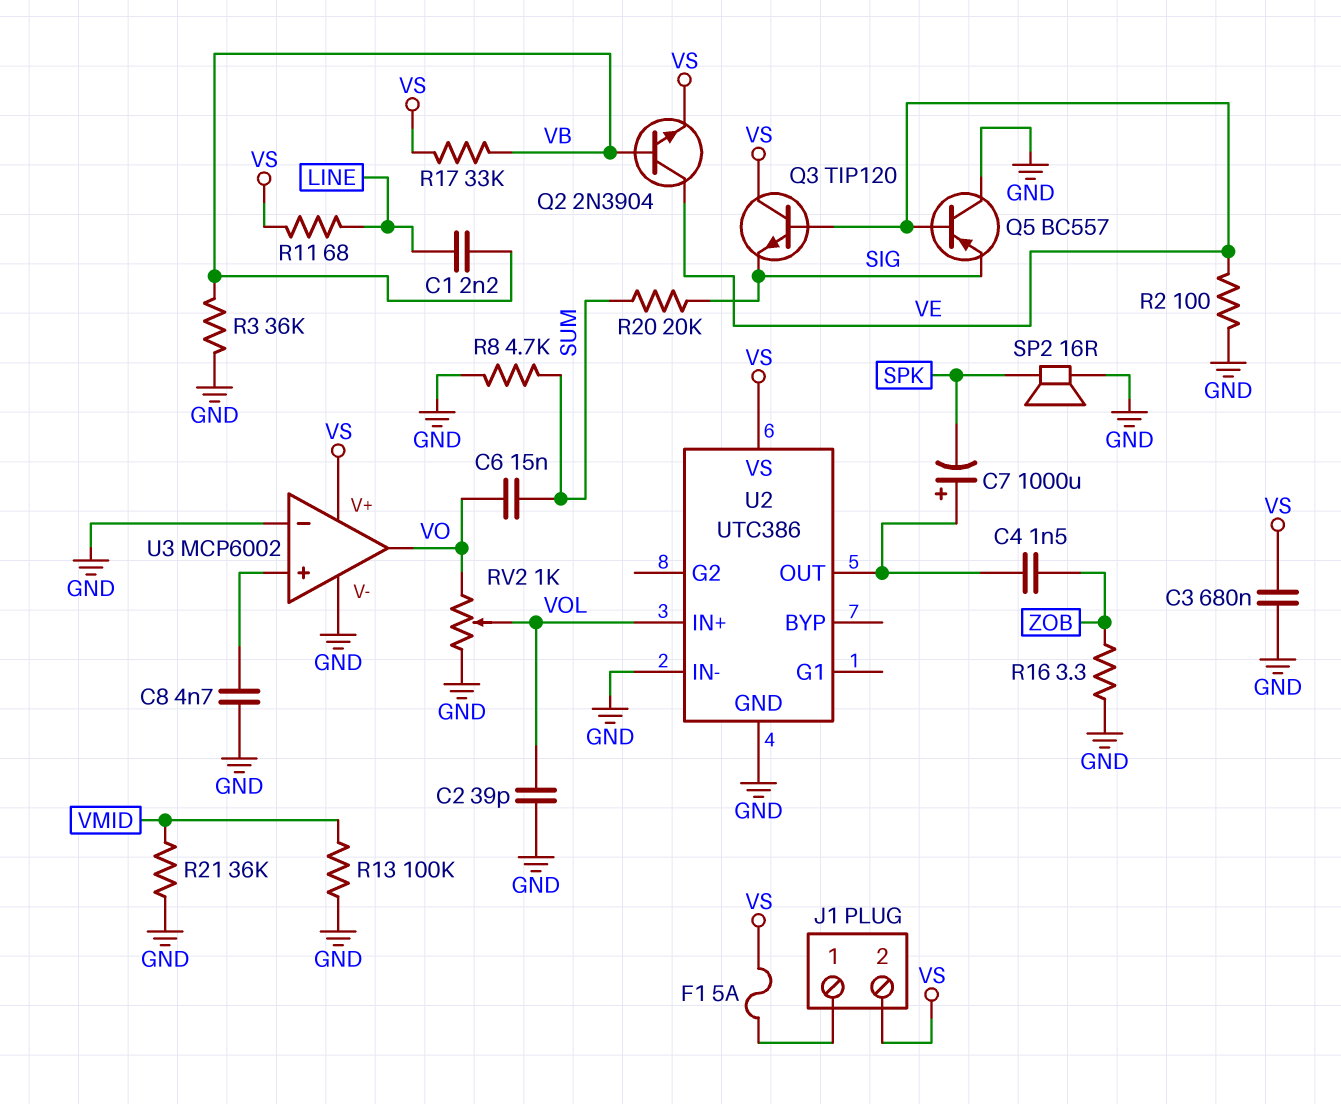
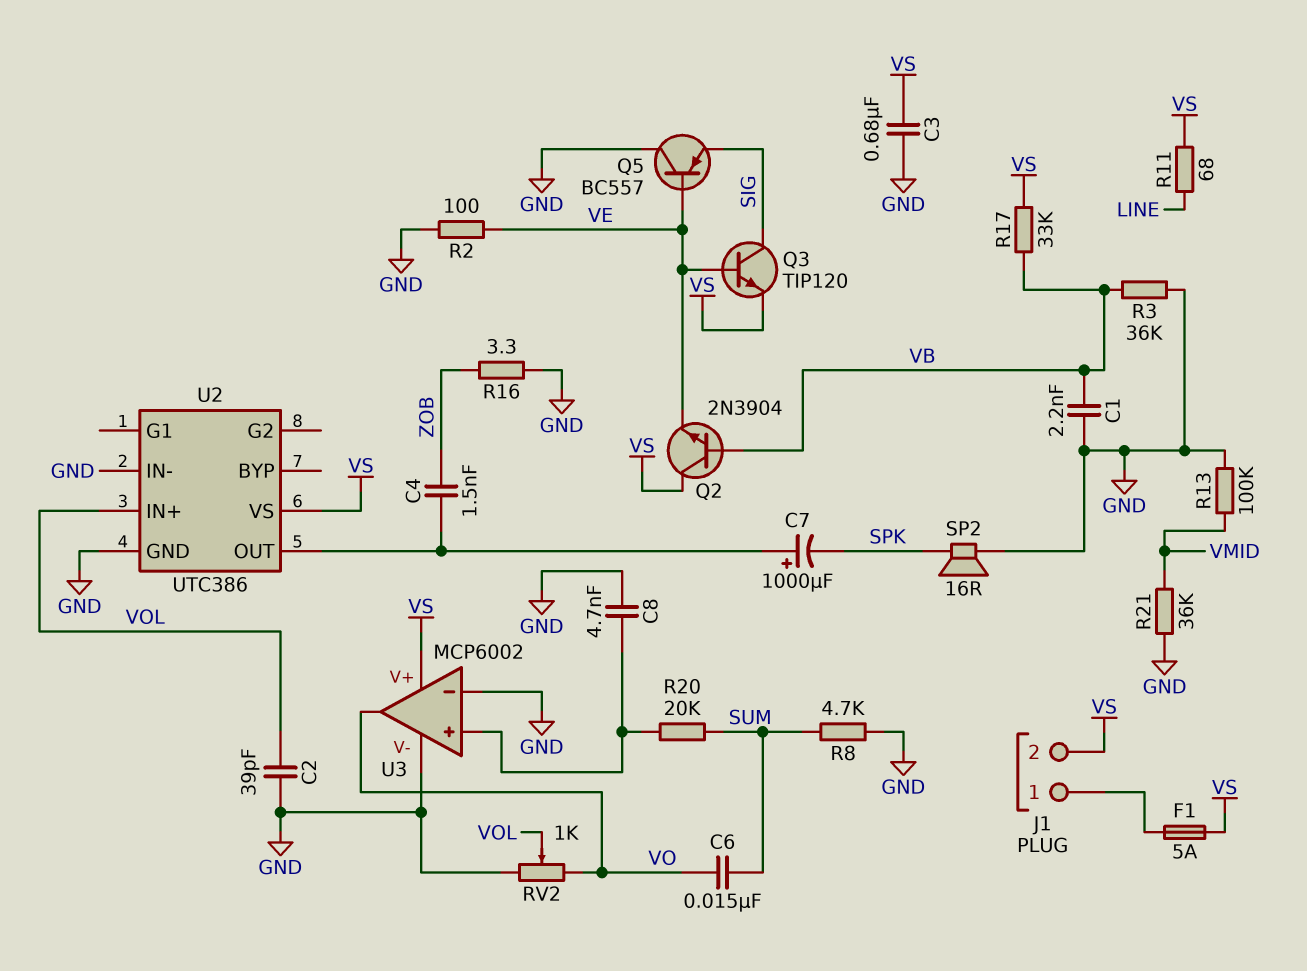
C1: 2.2nF (LINE, VB) -> 2.2nF (GND, VB)
Q2: NPN 2N3904 (B VB, C VE, E VS) -> NPN 2N3904 (B VB, C VS, E VE)
Q3: NPN TIP120 (B VE, C VS, E SIG) -> NPN TIP120 (B VE, C SIG, E VS)
R20: 20k (SIG, SUM) -> 20k (SUM, U3/in+)

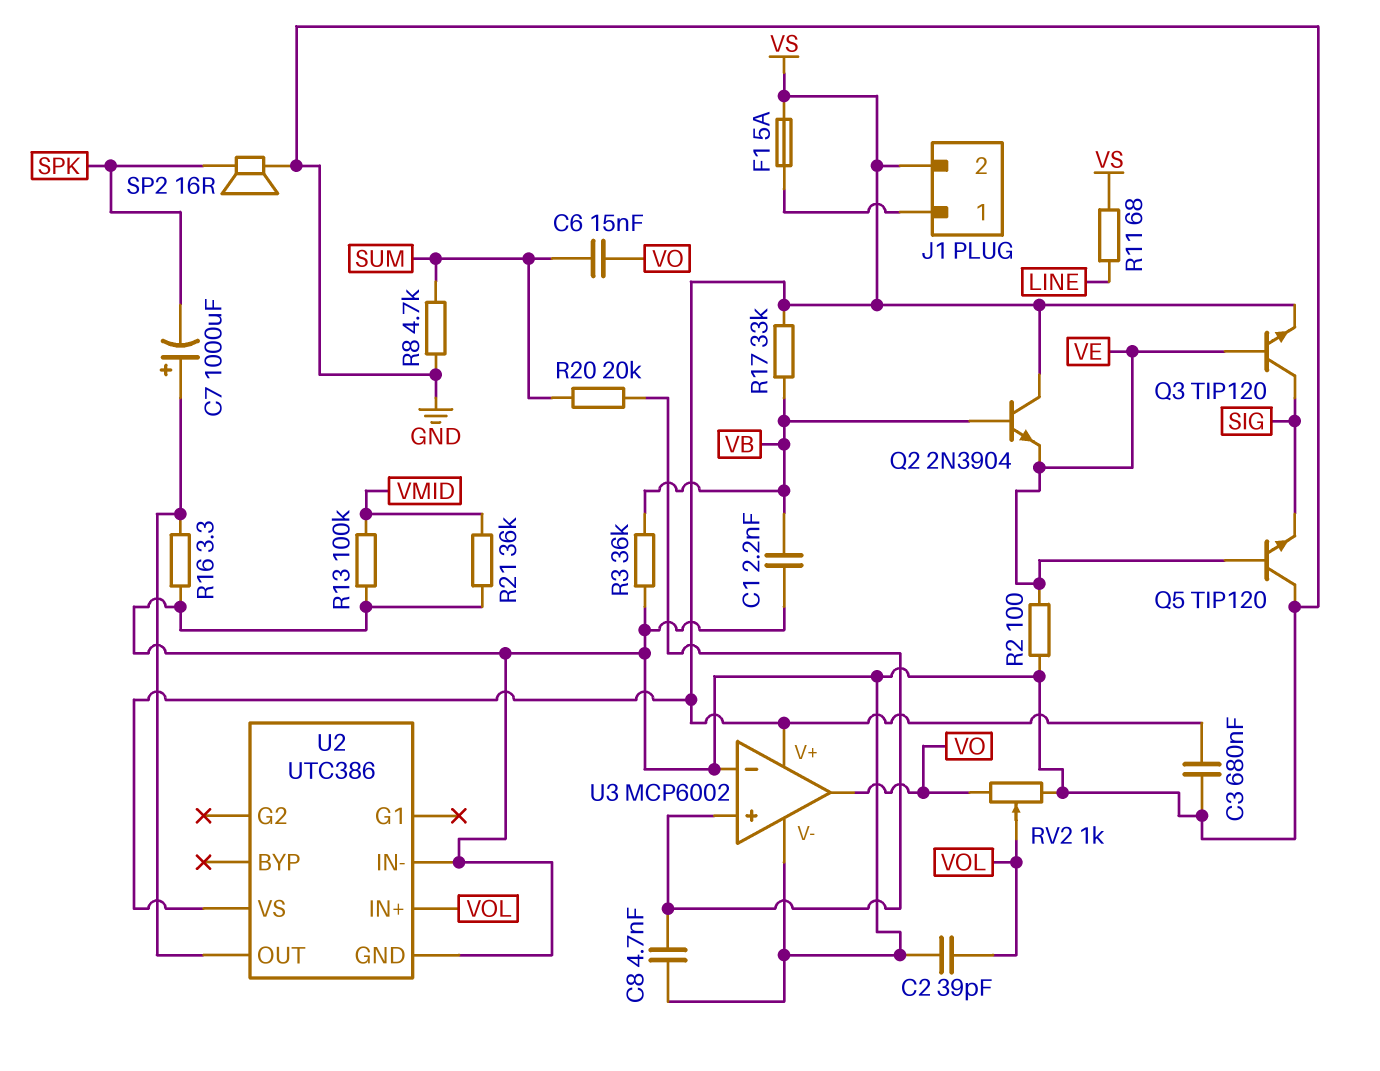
C4: 1.5nF (U2/OUT, ZOB) -> none
Q5: PNP BC557 (B VE, C GND, E SIG) -> NPN TIP120 (B VE, C GND, E SIG)
R16: 3.3 (GND, ZOB) -> 3.3 (GND, U2/OUT)

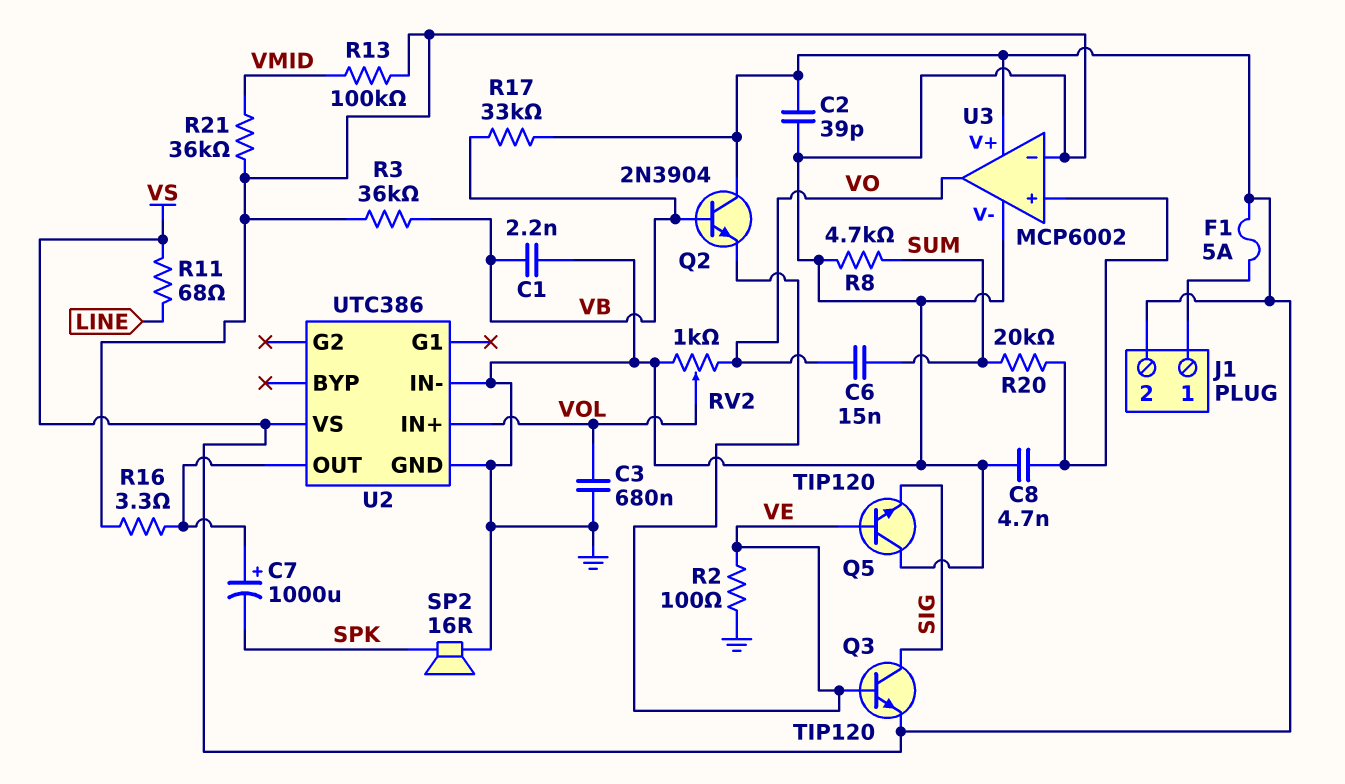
C2: 39pF (GND, VOL) -> 39pF (GND, VS)
C3: 680nF (GND, VS) -> 680nF (GND, VOL)

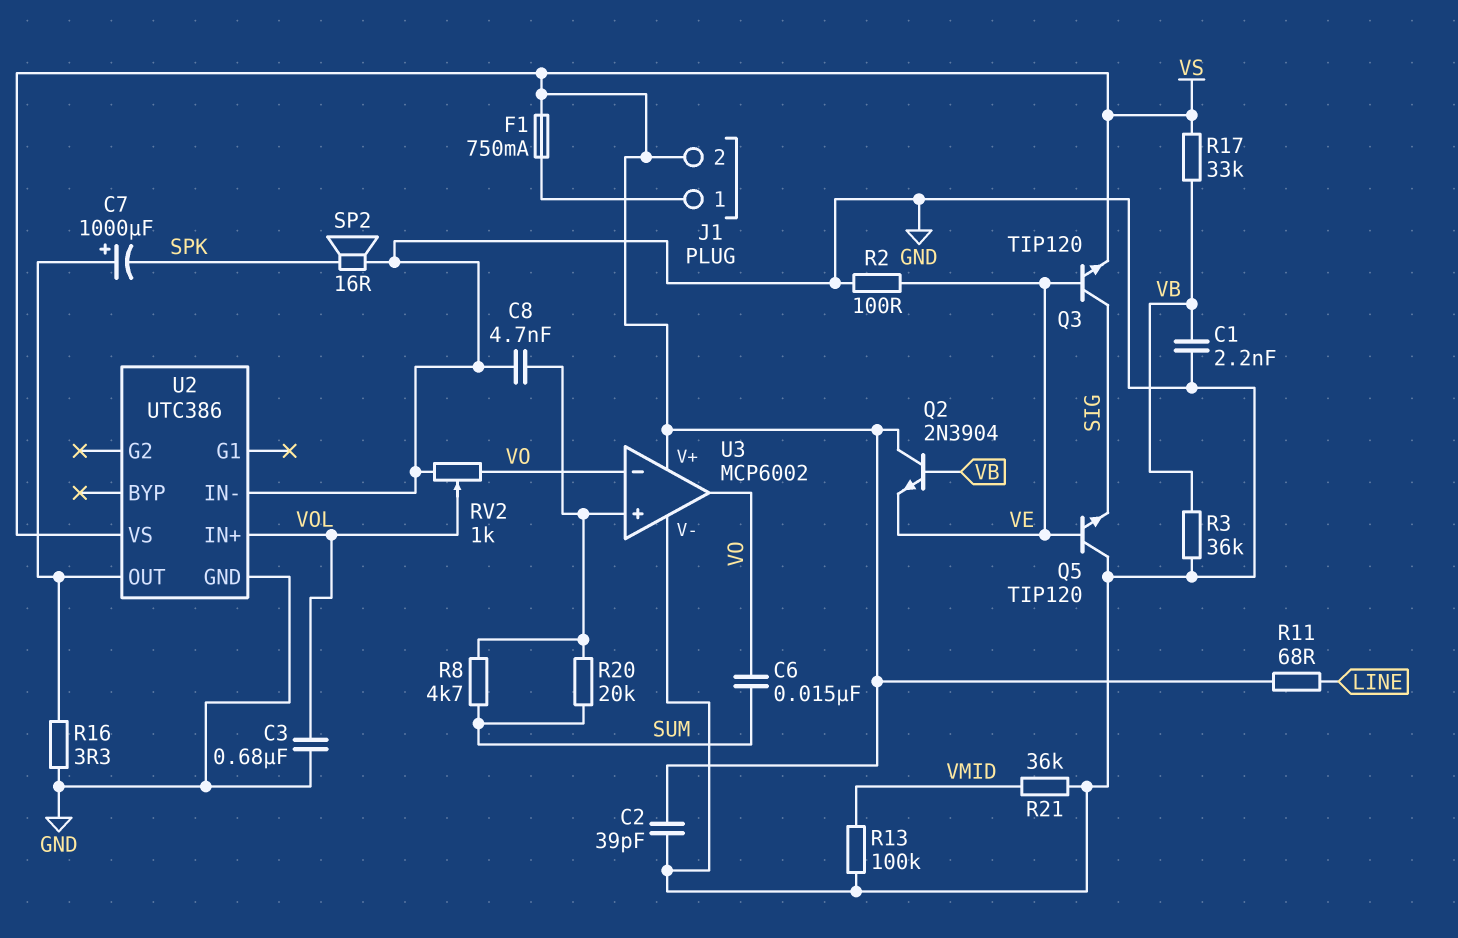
F1: 5A (J1/1, VS) -> 750mA (J1/1, VS)
R8: 4.7k (GND, SUM) -> 4.7k (SUM, U3/in+)
U3 pin in-: GND -> VO

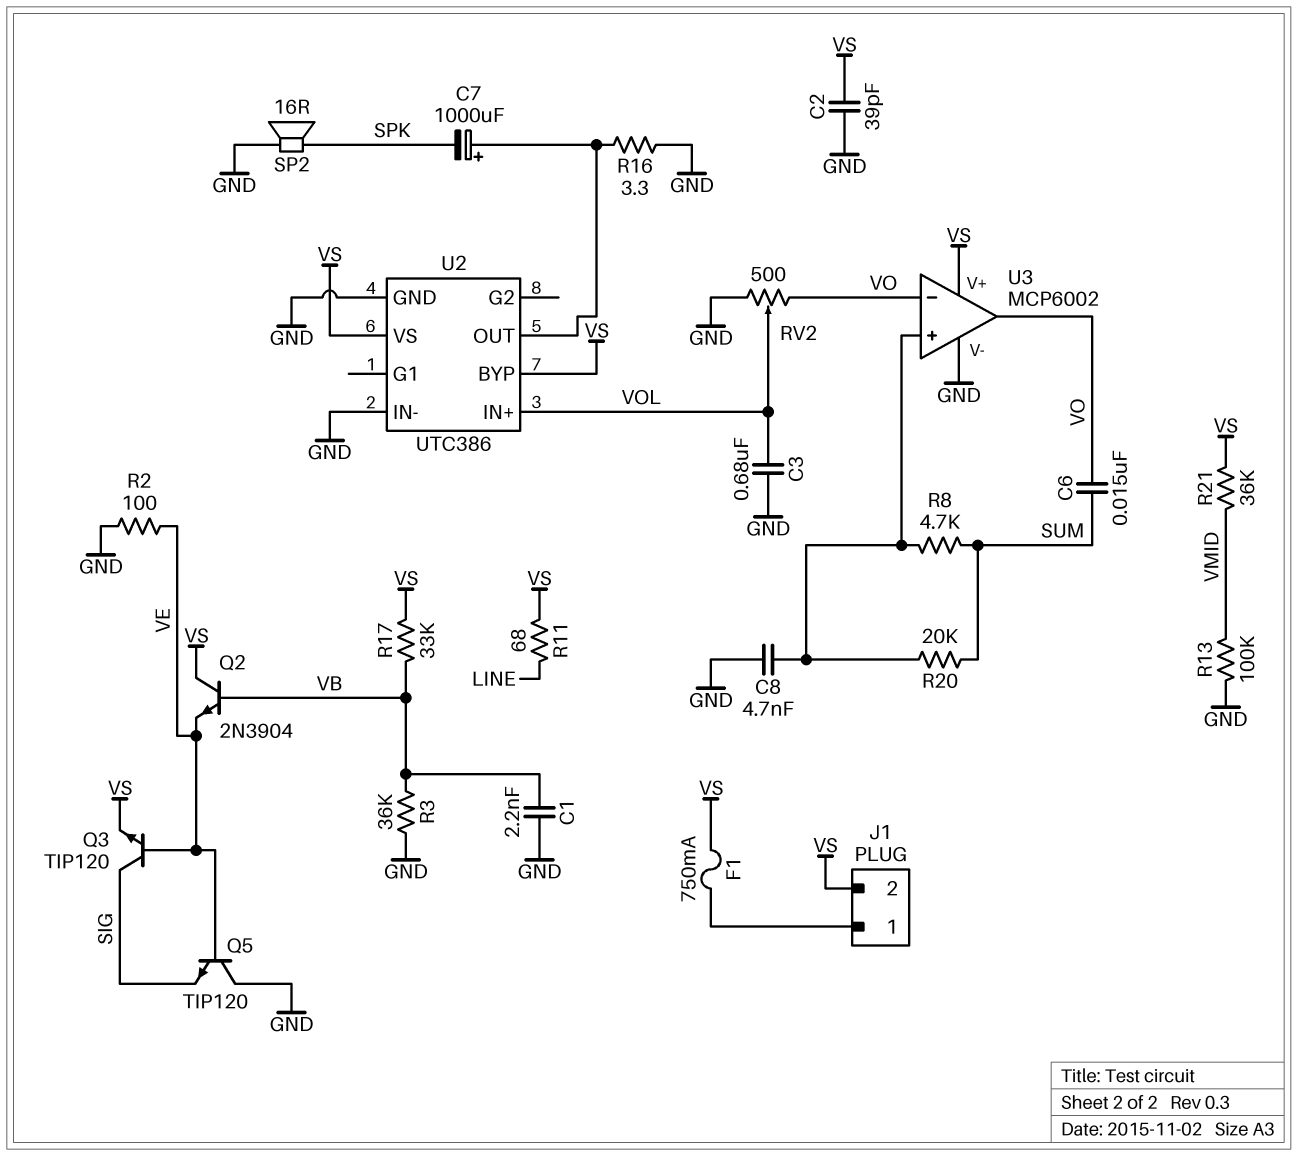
R21: 36k (GND, VMID) -> 36k (VMID, VS)
RV2: 1k (GND, VO, wiper VOL) -> 500 (GND, VO, wiper VOL)
U2 pin BYP: none -> VS

